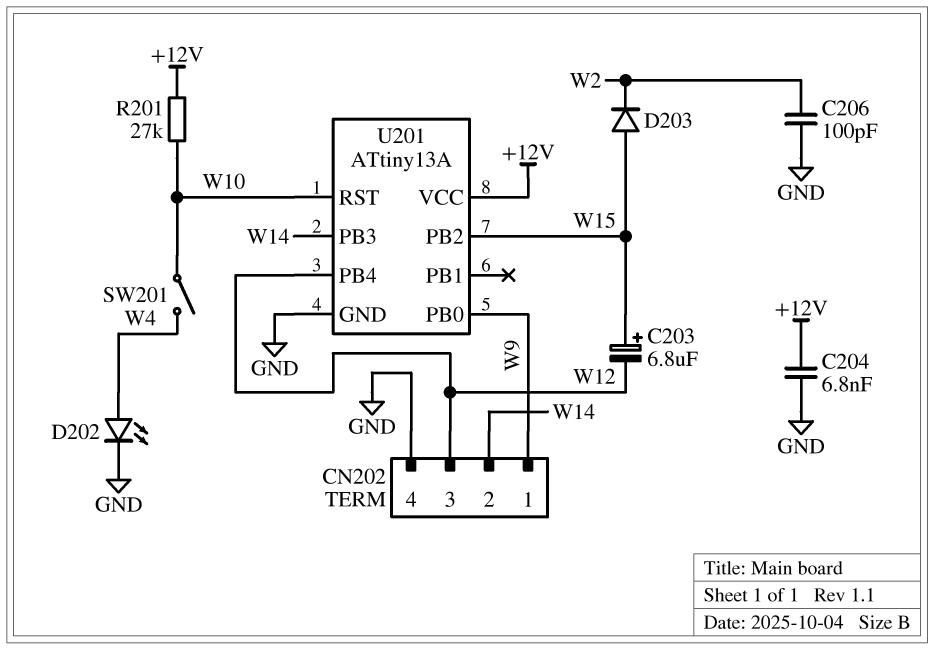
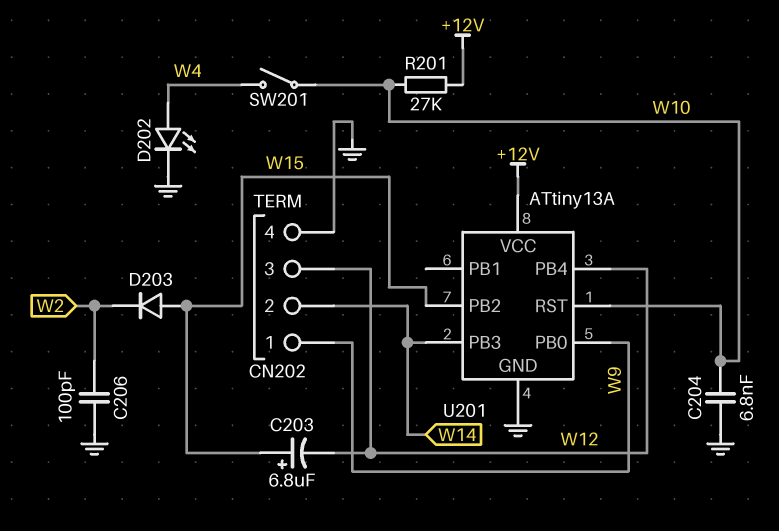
C204: 6.8nF (+12V, GND) -> 6.8nF (GND, W10)

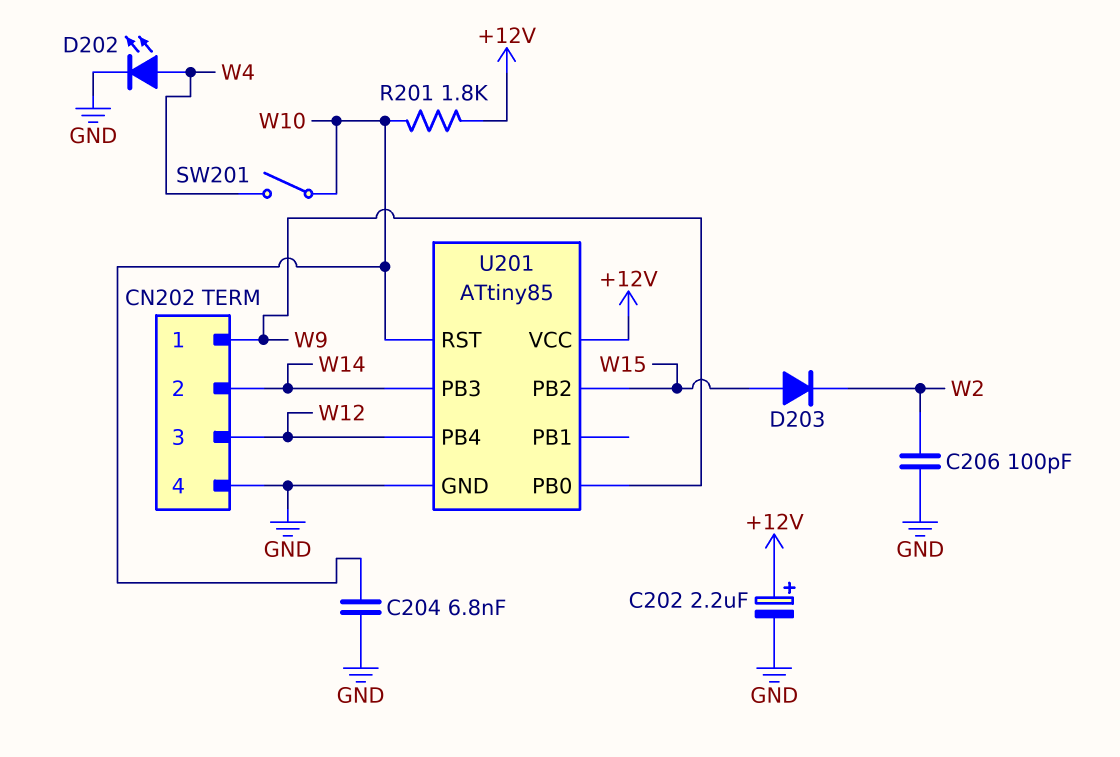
C202: none -> 2.2uF (plus +12V, minus GND)
C203: 6.8uF (plus W15, minus W12) -> none
R201: 27k (+12V, W10) -> 1.8k (+12V, W10)
U201: ATtiny13A -> ATtiny85

